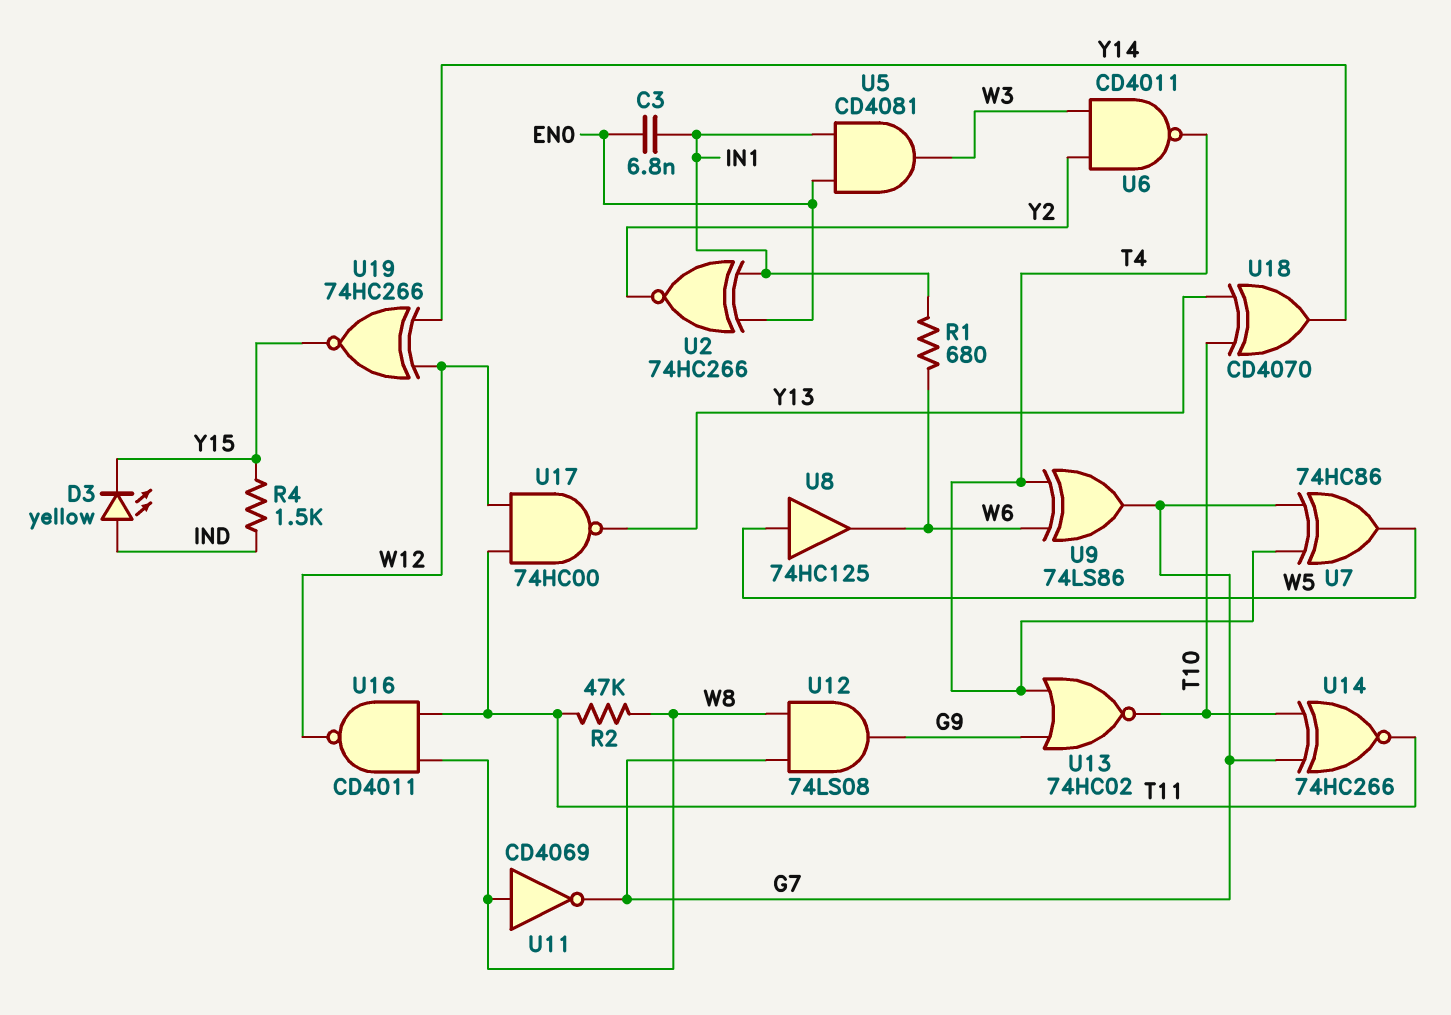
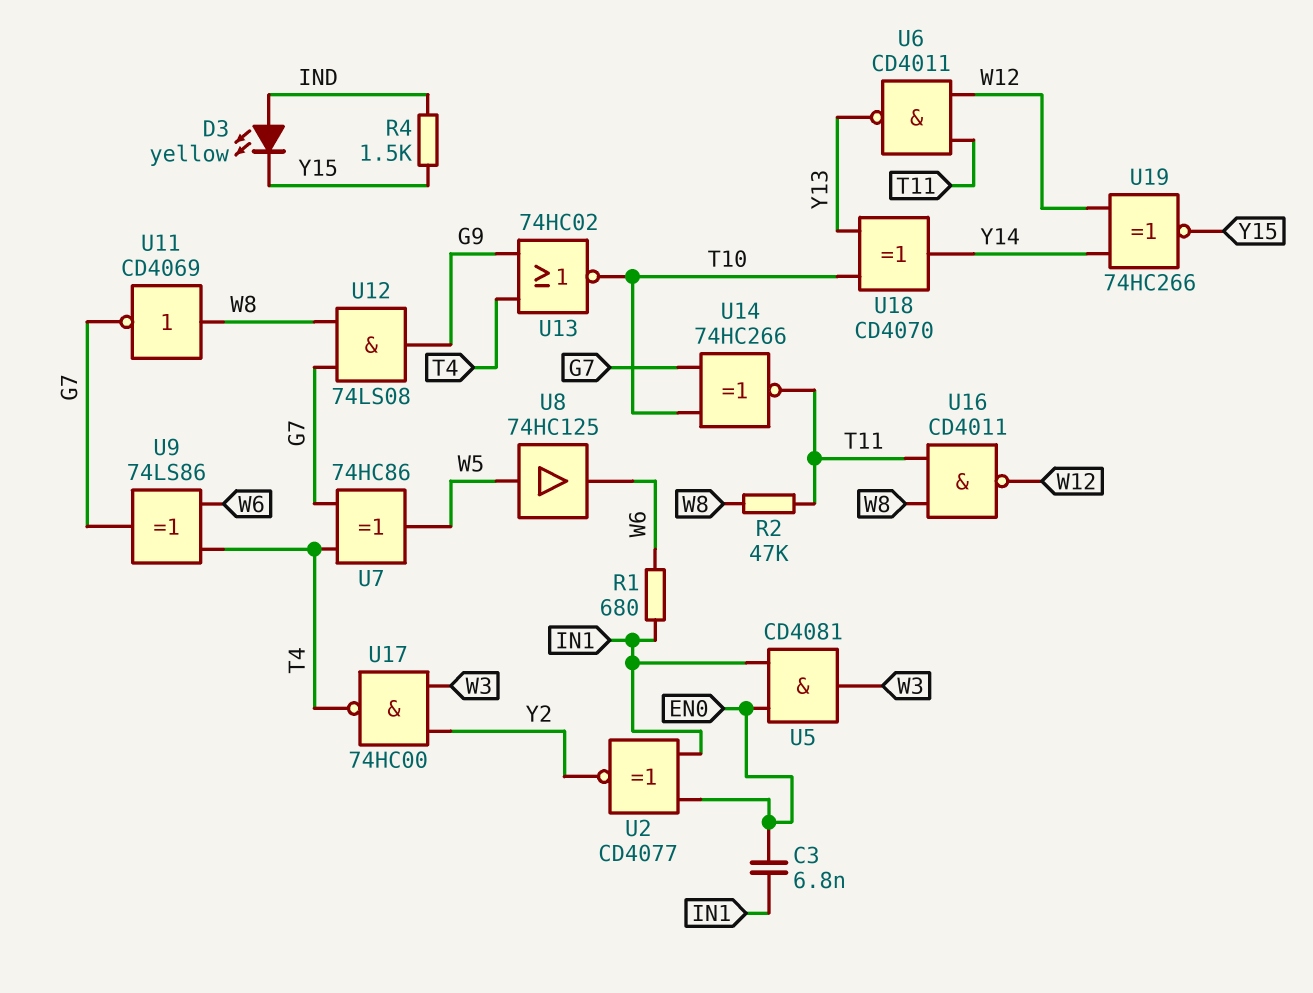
U2: XNOR 74HC266 (in EN0, in IN1, out Y2) -> XNOR CD4077 (in EN0, in IN1, out Y2)
U6: NAND CD4011 (in W3, in Y2, out T4) -> NAND CD4011 (in T11, in W12, out Y13)
U17: NAND 74HC00 (in T11, in W12, out Y13) -> NAND 74HC00 (in W3, in Y2, out T4)

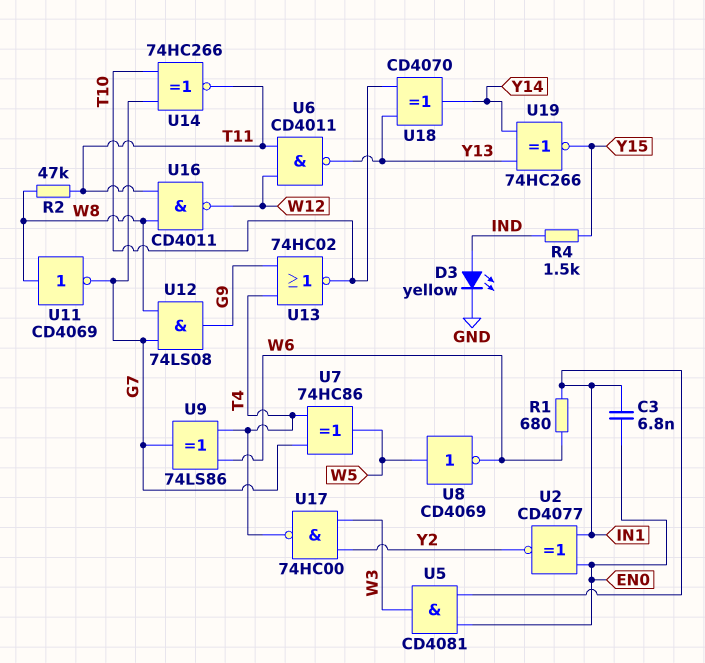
D3: LED yellow (A IND, K Y15) -> LED yellow (A IND, K GND)
U8: buffer 74HC125 (in W5, out W6) -> NOT CD4069 (in W5, out W6)
U19: XNOR 74HC266 (in W12, in Y14, out Y15) -> XNOR 74HC266 (in Y13, in Y14, out Y15)

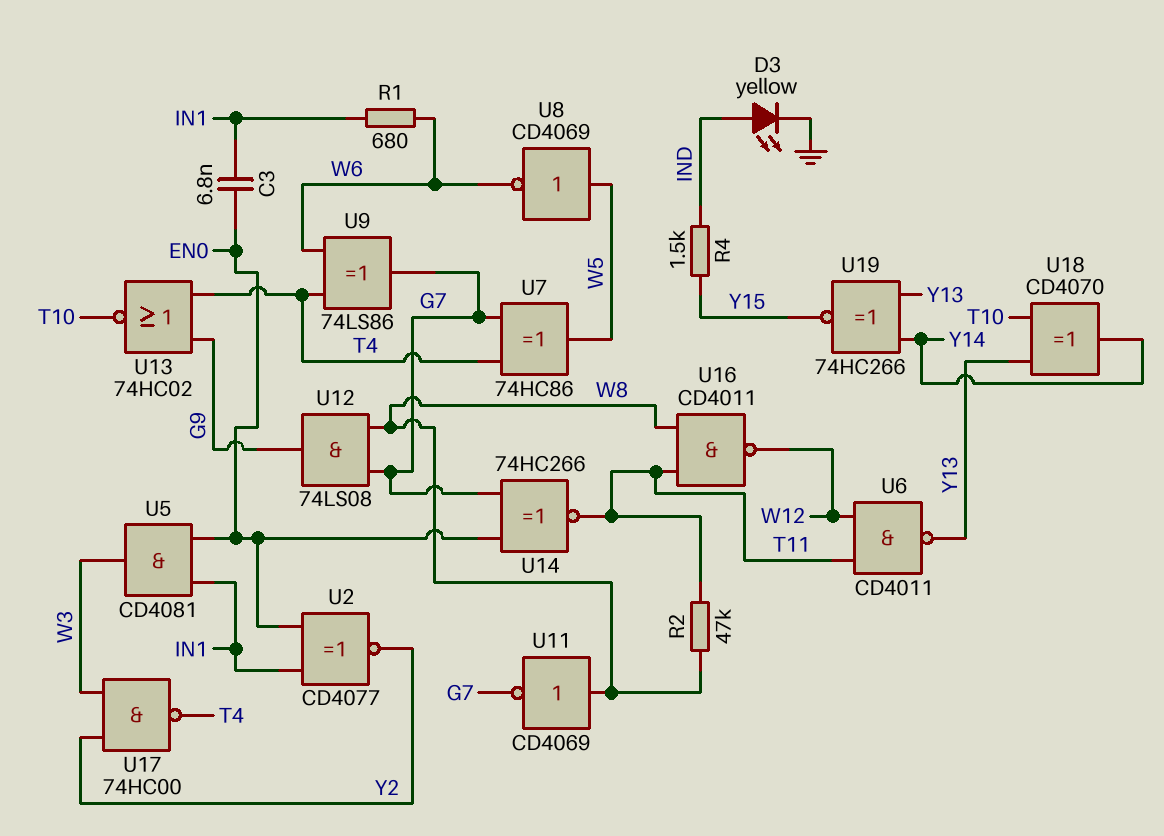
U14: XNOR 74HC266 (in G7, in T10, out T11) -> XNOR 74HC266 (in EN0, in G7, out T11)

